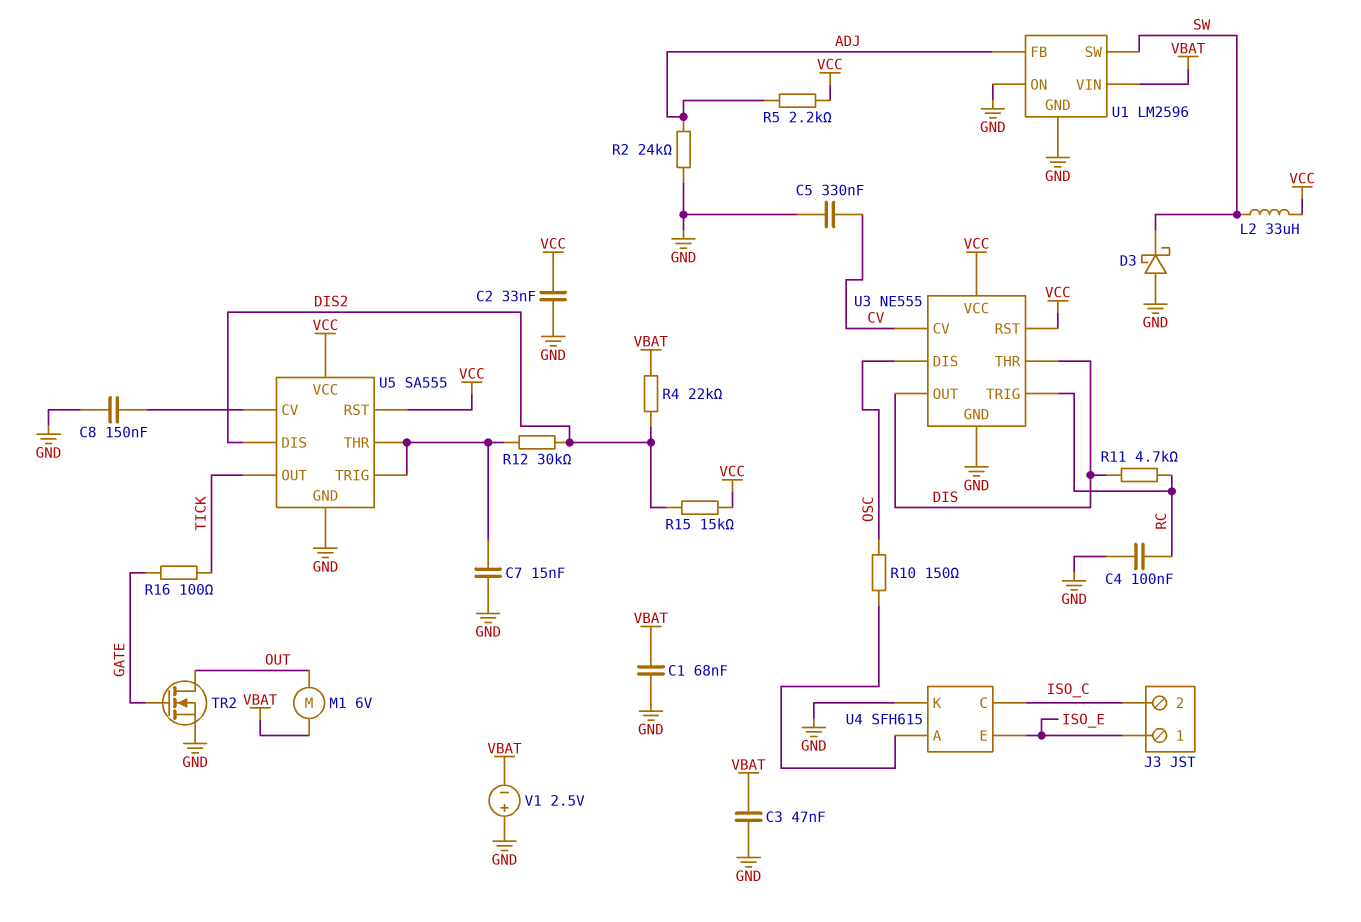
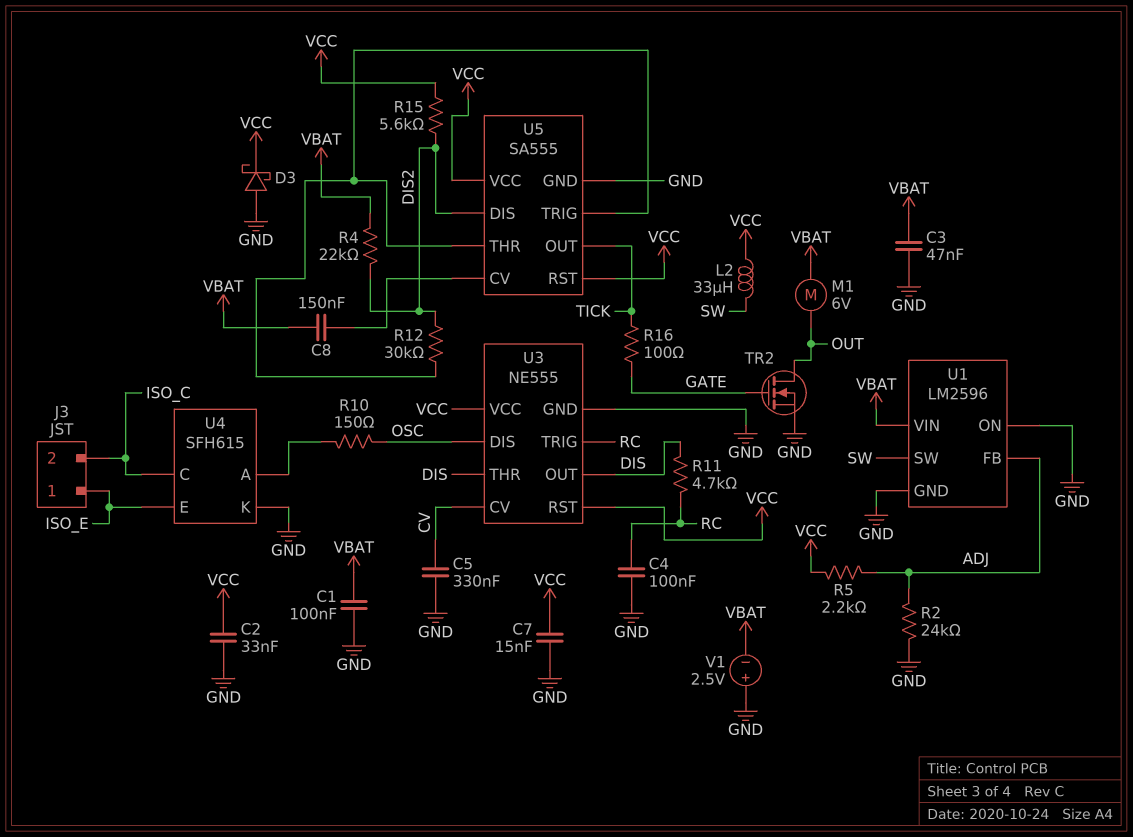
C1: 68nF (GND, VBAT) -> 100nF (GND, VBAT)
C7: 15nF (GND, U5/THR) -> 15nF (GND, VCC)
C8: 150nF (GND, U5/CV) -> 150nF (U5/CV, VBAT)
D3: schottky (A GND, K SW) -> schottky (A GND, K VCC)
R15: 15k (DIS2, VCC) -> 5.6k (DIS2, VCC)

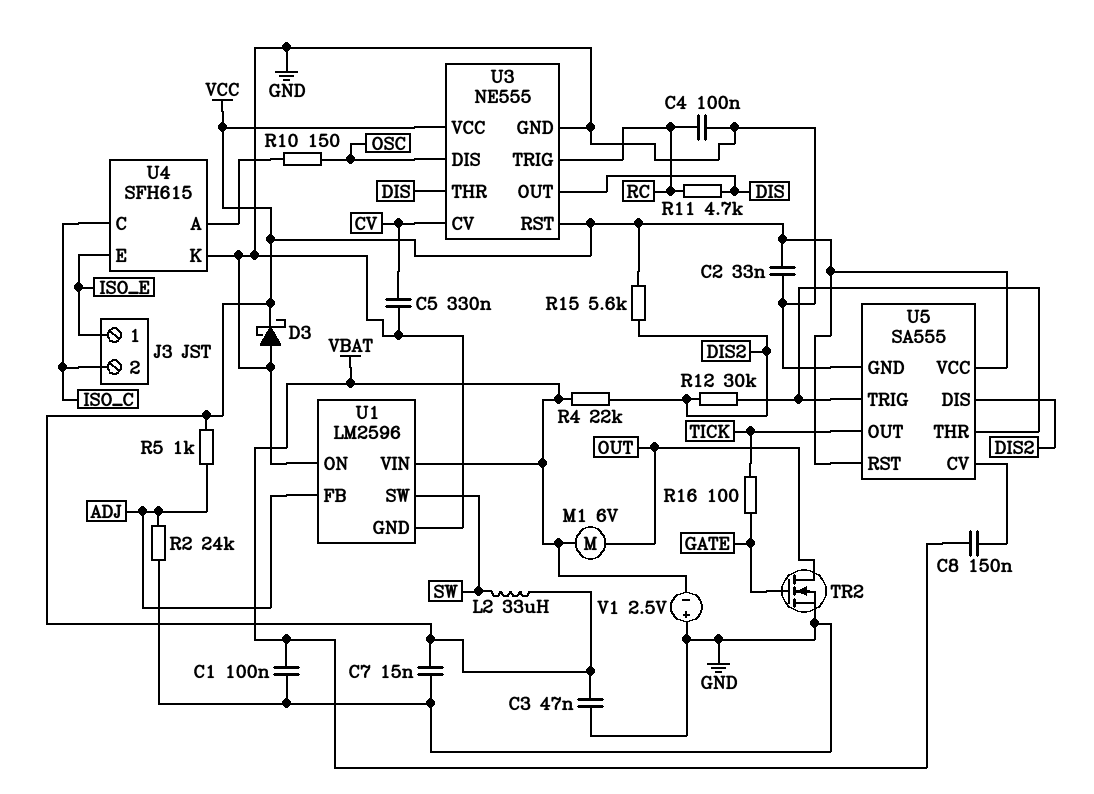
C3: 47nF (GND, VBAT) -> 47nF (GND, VCC)
R5: 2.2k (ADJ, VCC) -> 1k (ADJ, VCC)

